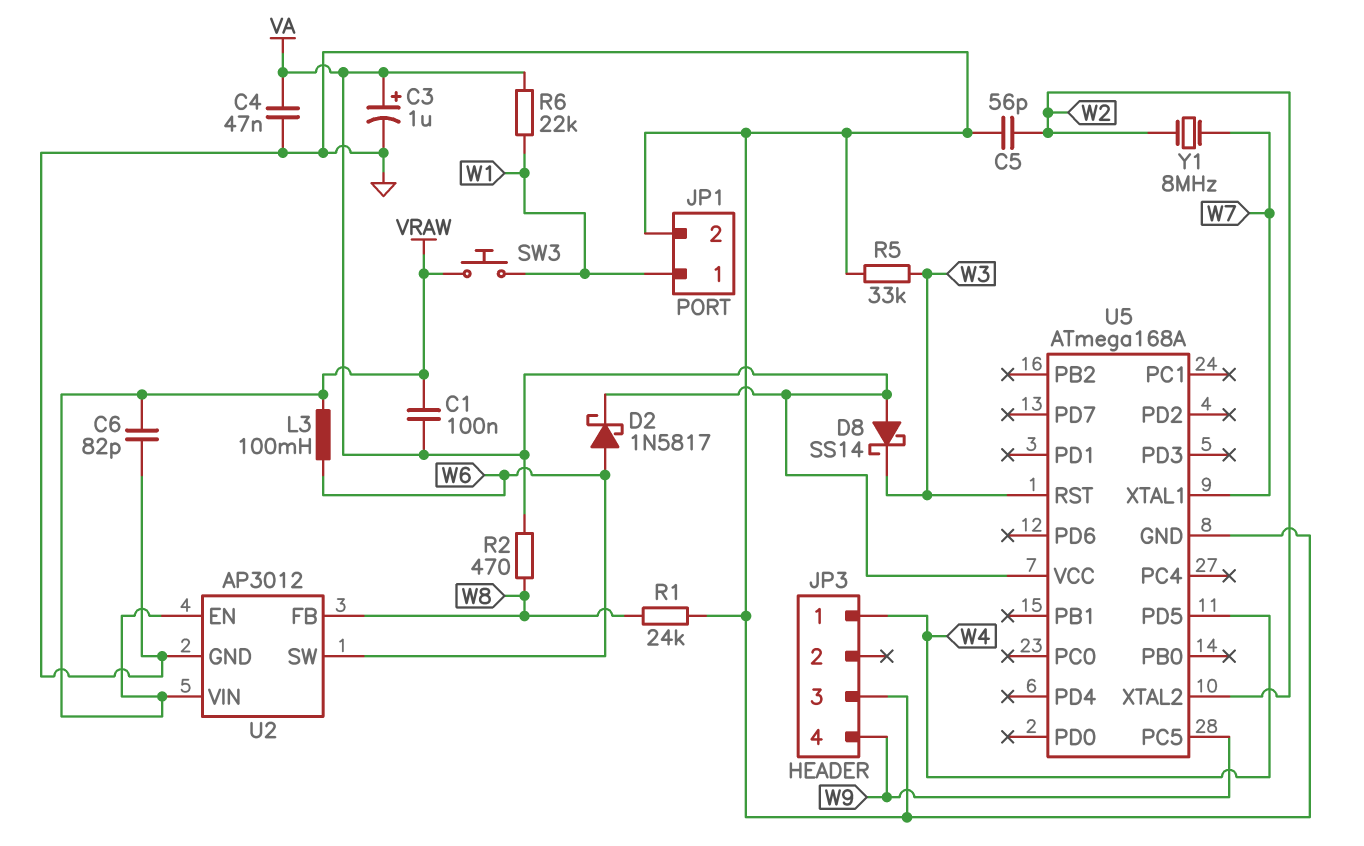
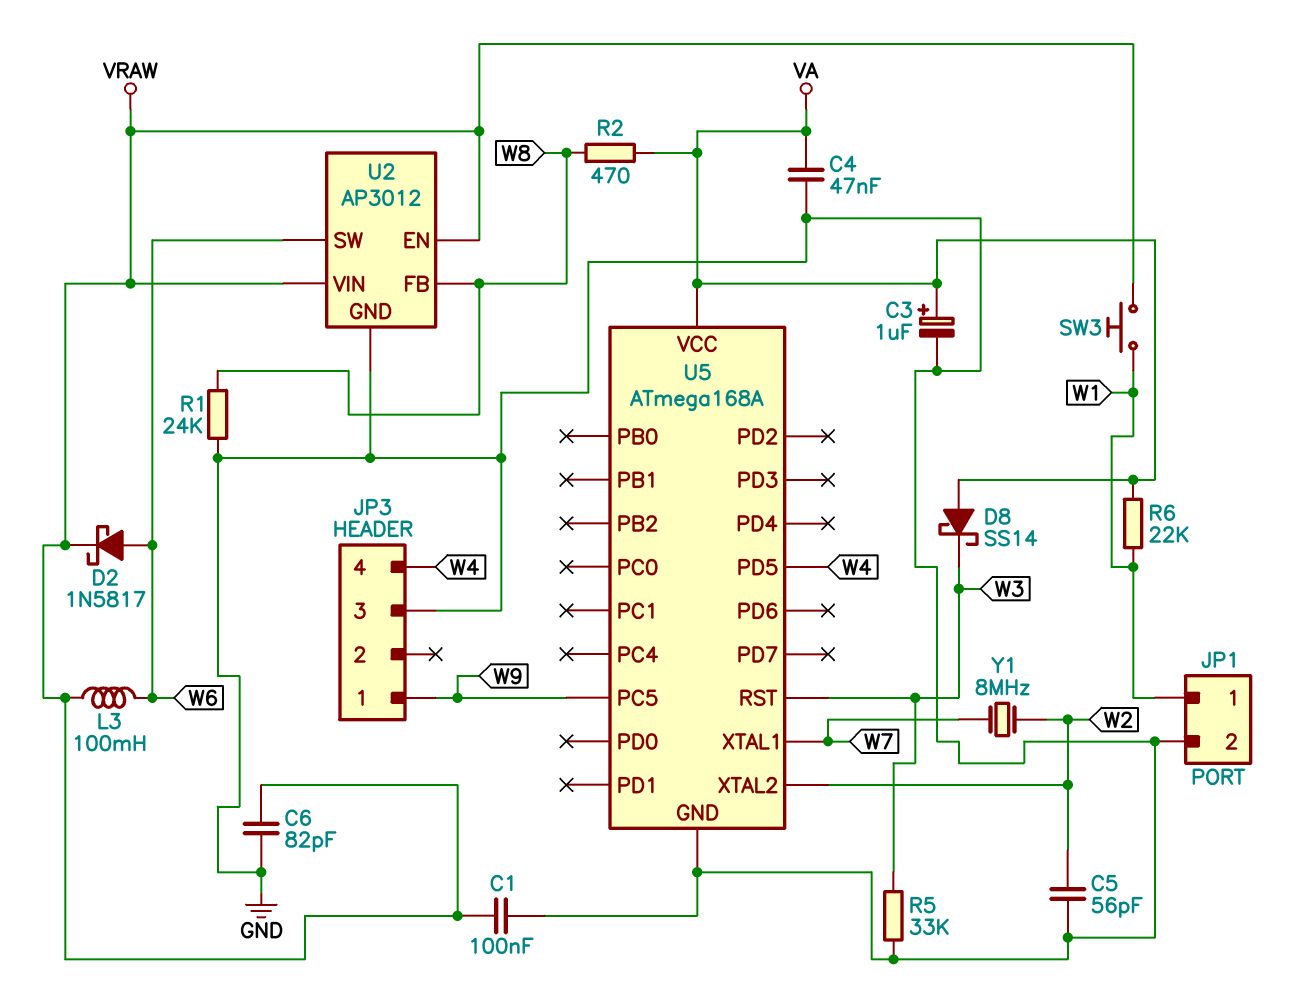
C1: 100nF (VA, VRAW) -> 100nF (GND, VRAW)
D2: schottky 1N5817 (A W6, K VA) -> schottky 1N5817 (A W6, K VRAW)
JP3 pin 1: W4 -> W9
JP3 pin 4: W9 -> W4

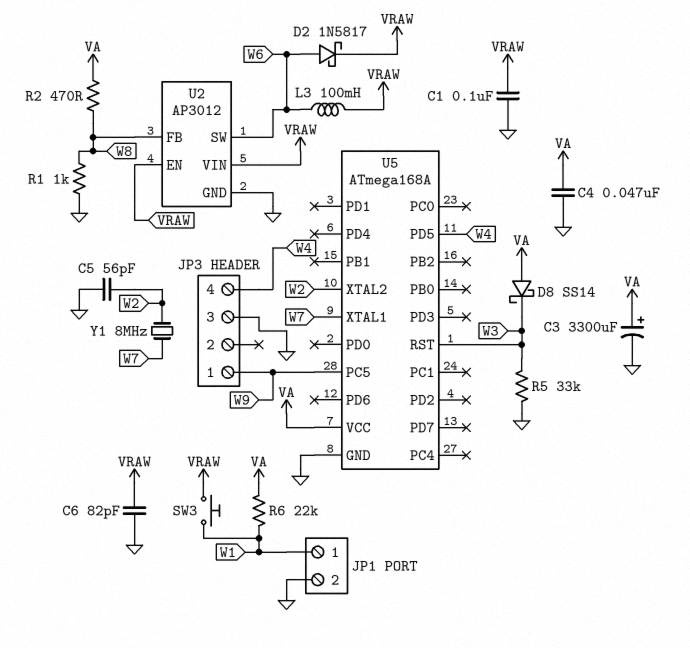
C3: 1uF (plus VA, minus GND) -> 3300uF (plus VA, minus GND)
R1: 24k (GND, W8) -> 1k (GND, W8)

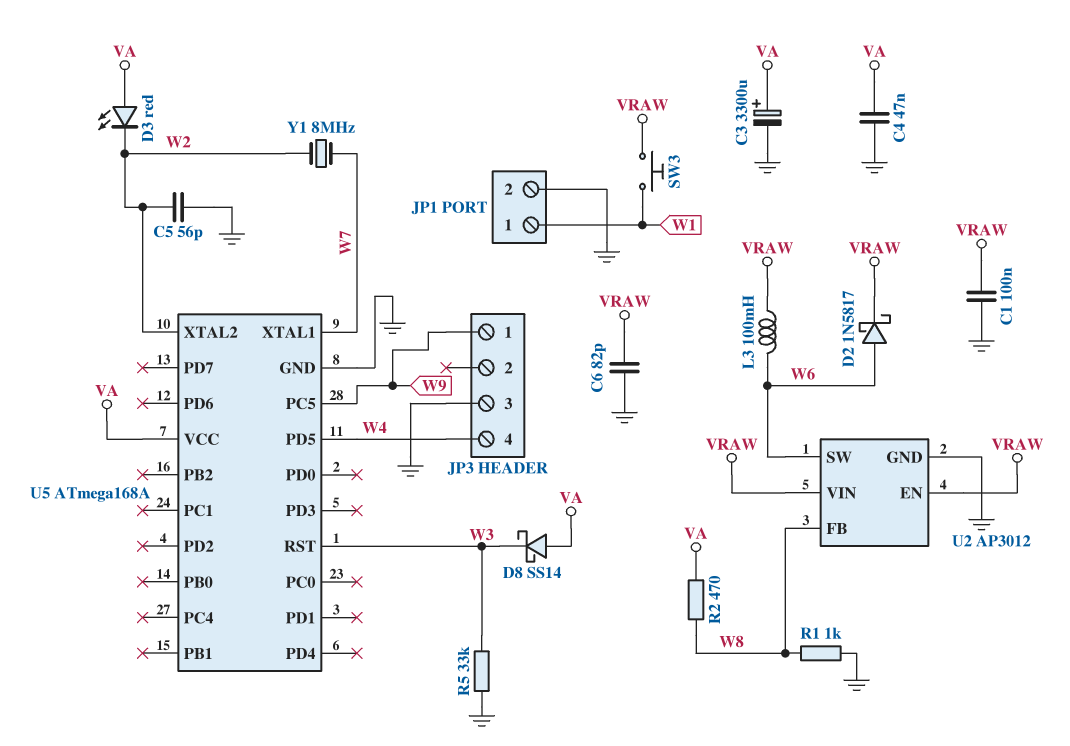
D3: none -> LED red (A VA, K W2)
R6: 22k (VA, W1) -> none

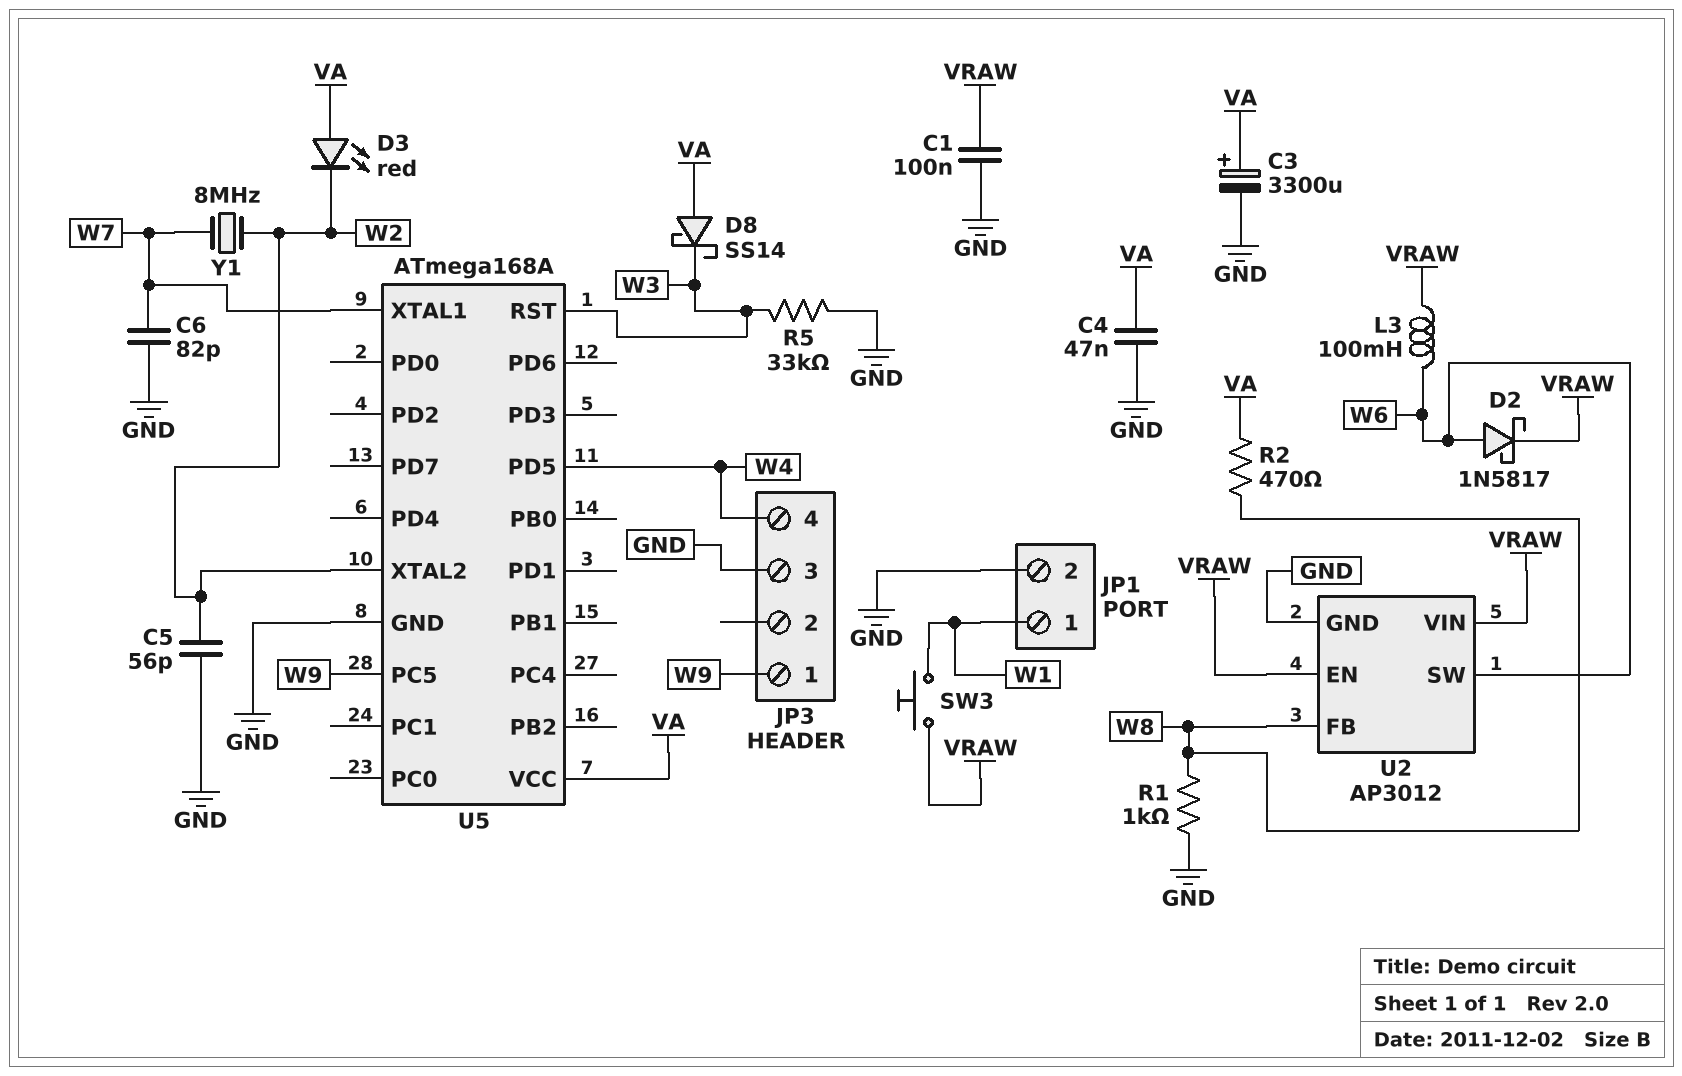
C6: 82pF (GND, VRAW) -> 82pF (GND, W7)

